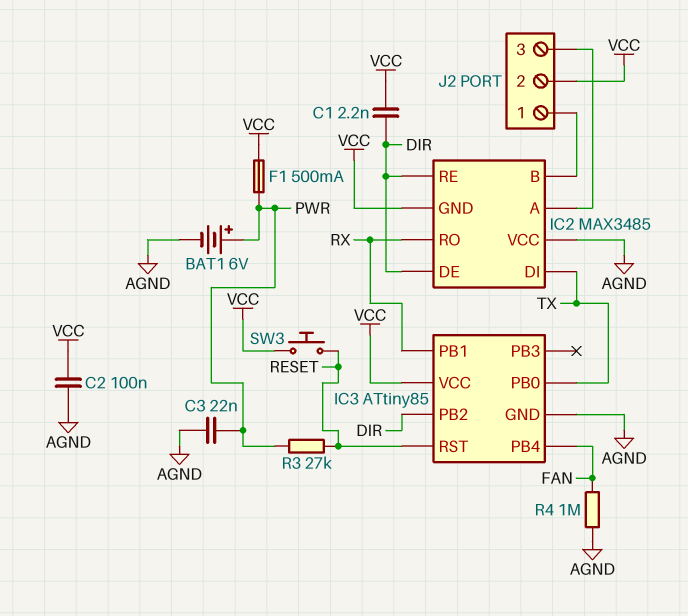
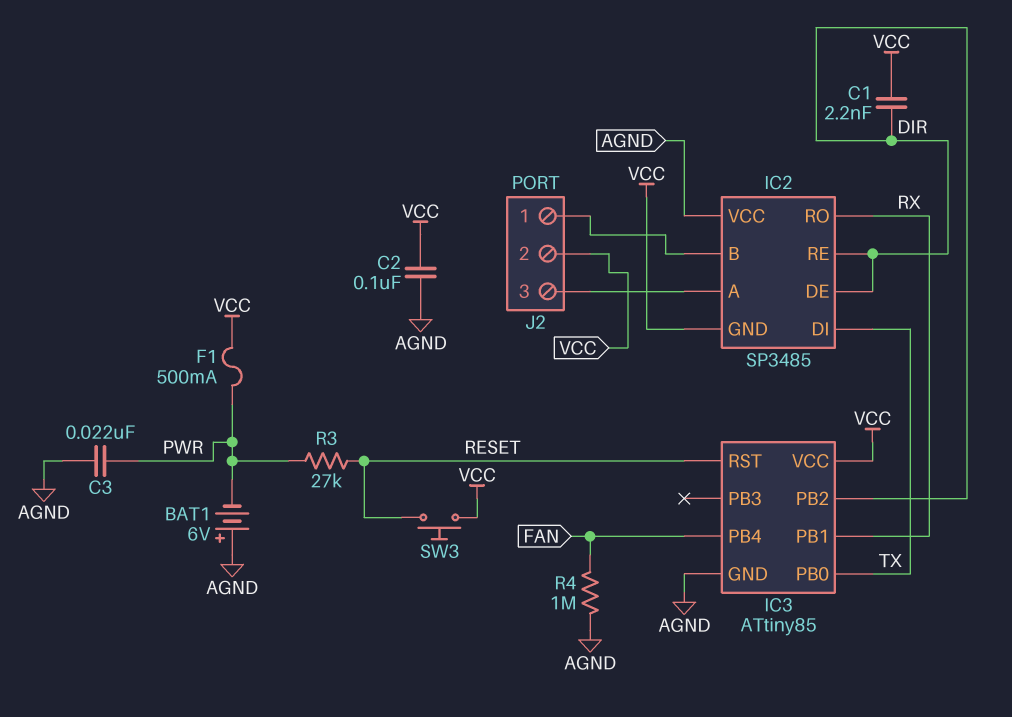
BAT1: 6V (plus PWR, minus AGND) -> 6V (plus AGND, minus PWR)
IC2: MAX3485 -> SP3485

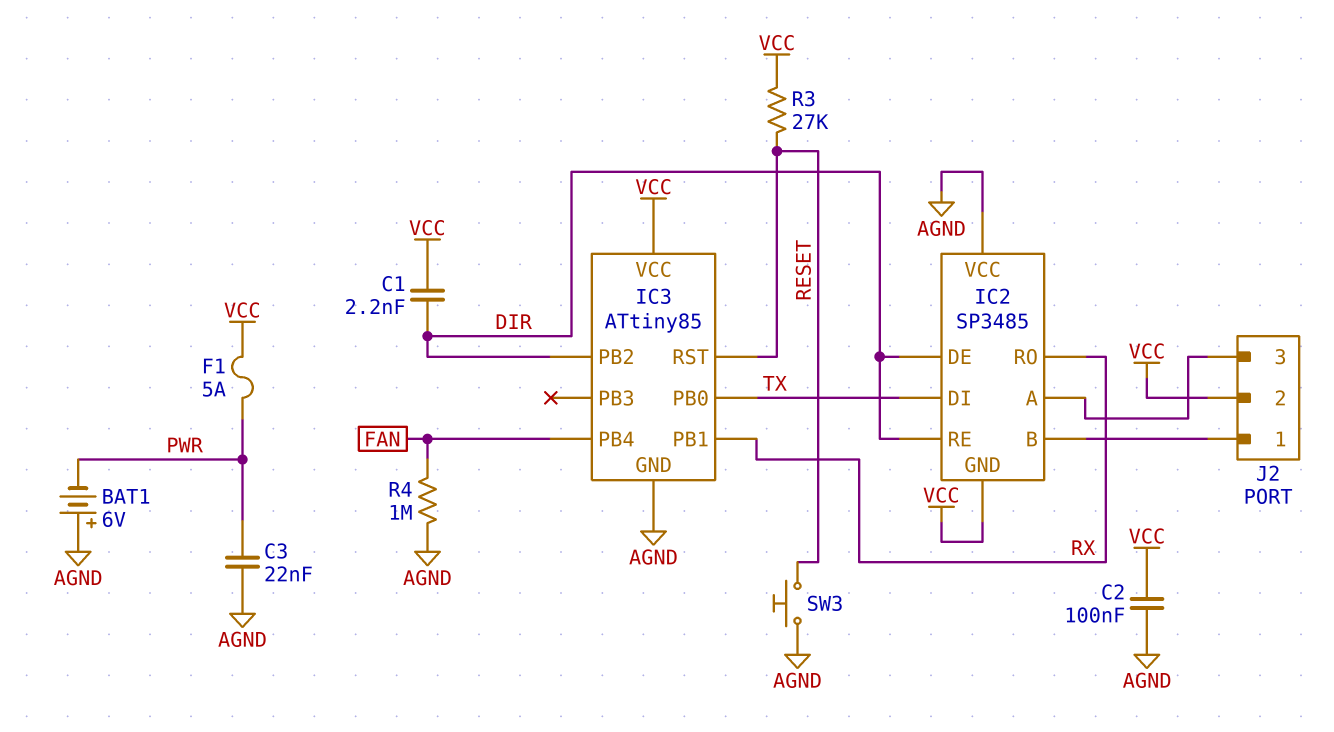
F1: 500mA (PWR, VCC) -> 5A (PWR, VCC)
R3: 27k (PWR, RESET) -> 27k (RESET, VCC)
SW3: button (RESET, VCC) -> button (AGND, RESET)

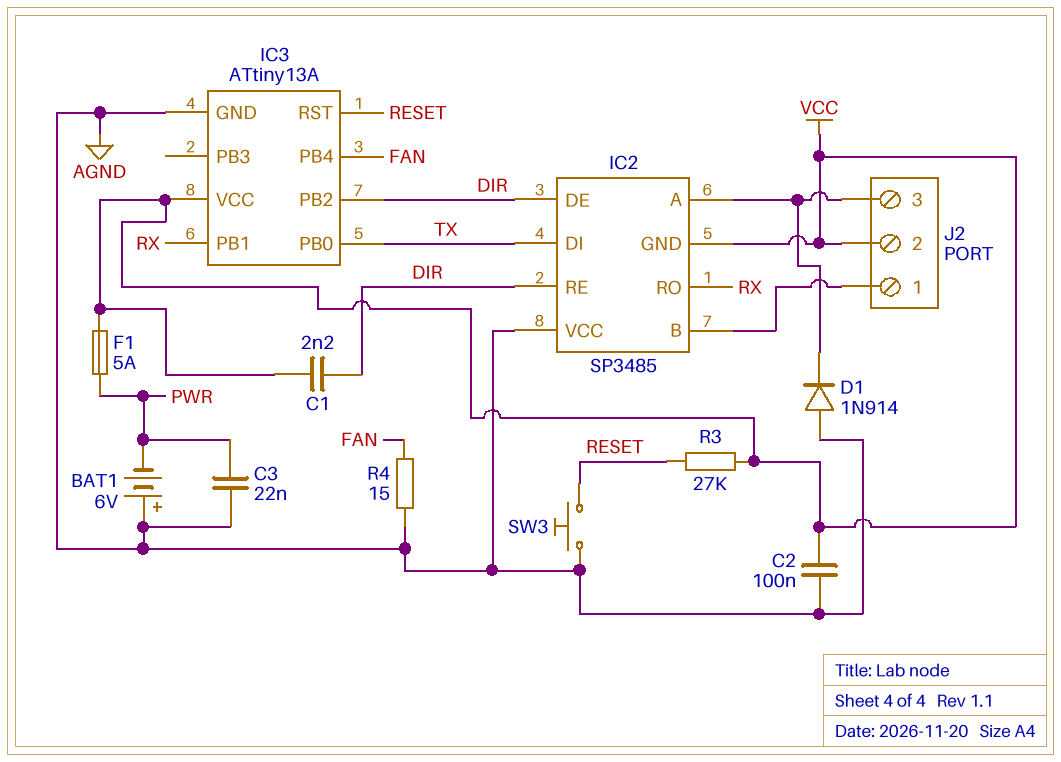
D1: none -> diode 1N914 (A AGND, K IC2/A)
IC3: ATtiny85 -> ATtiny13A
R4: 1M (AGND, FAN) -> 15 (AGND, FAN)

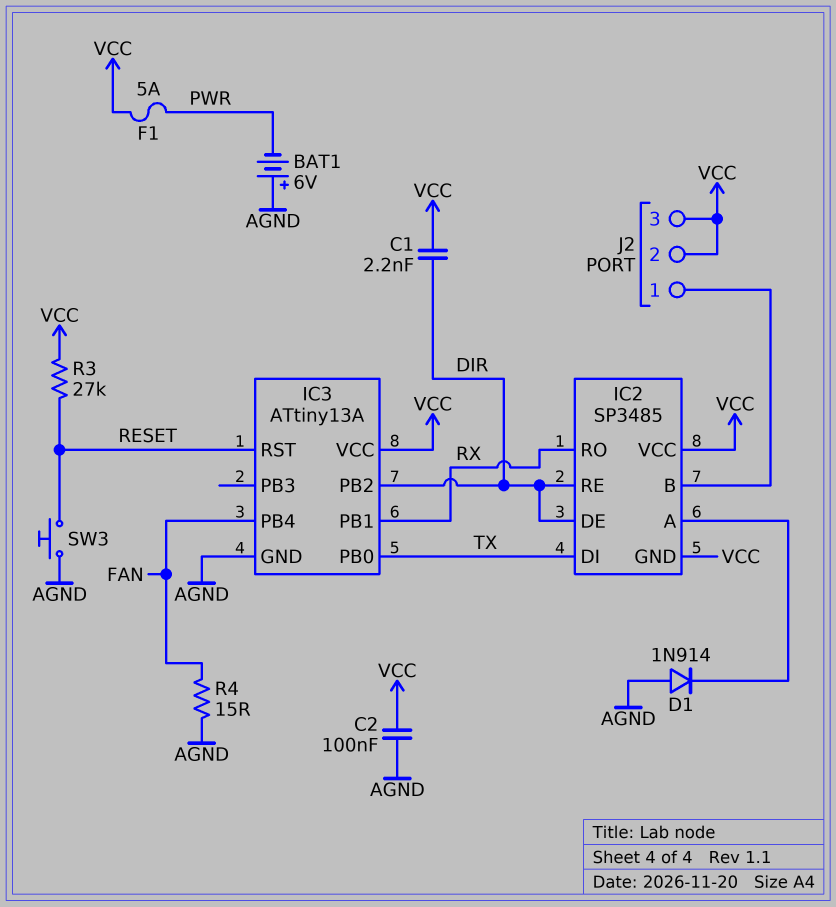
C3: 22nF (AGND, PWR) -> none
IC2 pin VCC: AGND -> VCC
J2 pin 3: IC2/A -> VCC

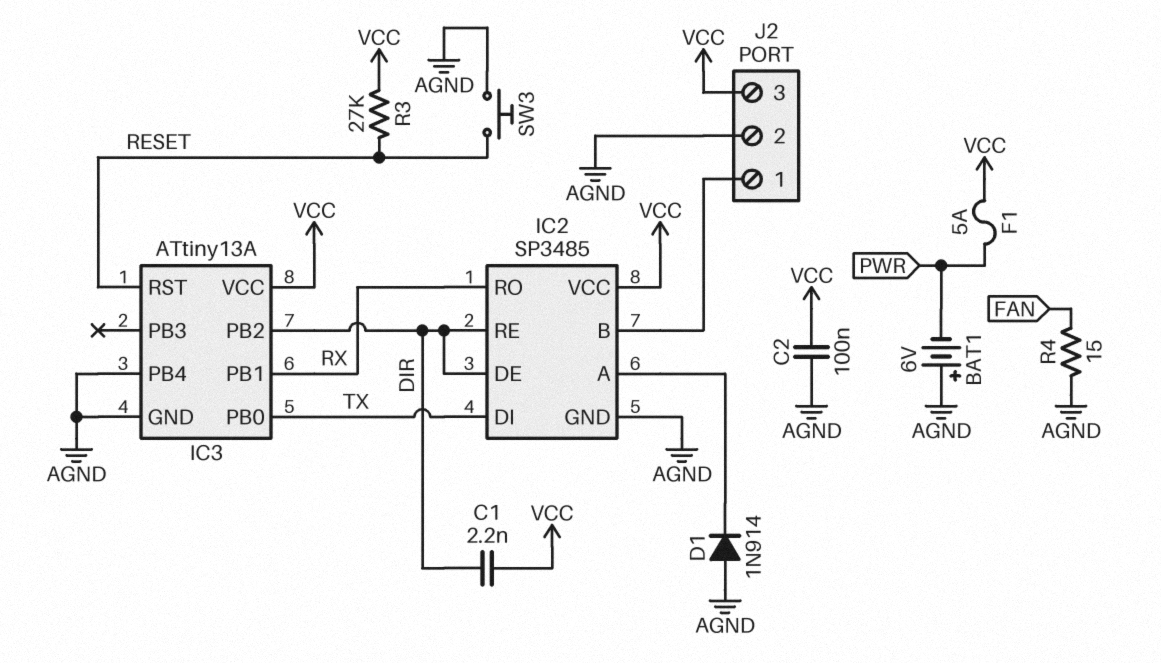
IC2 pin GND: VCC -> AGND
IC3 pin PB4: FAN -> AGND
J2 pin 2: VCC -> AGND

